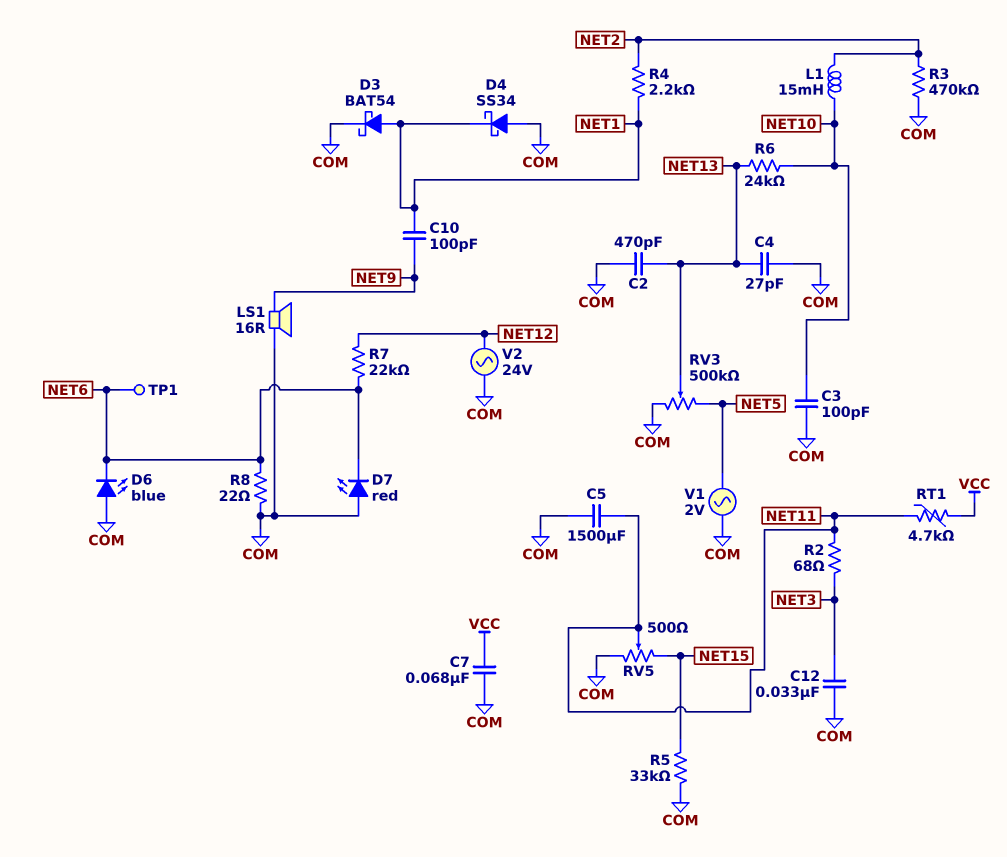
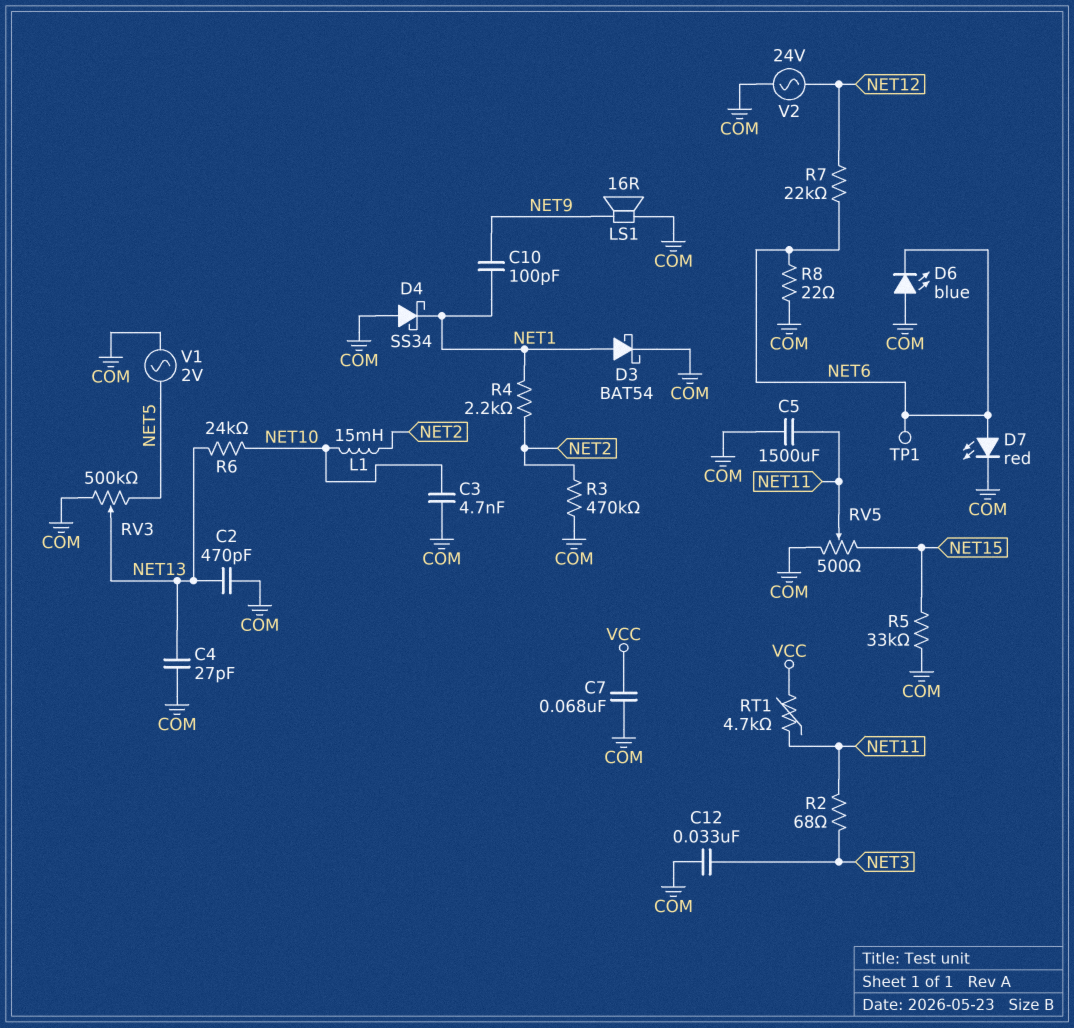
C3: 100pF (COM, NET10) -> 4.7nF (COM, NET10)
D7: LED red (A COM, K NET6) -> LED red (A NET6, K COM)

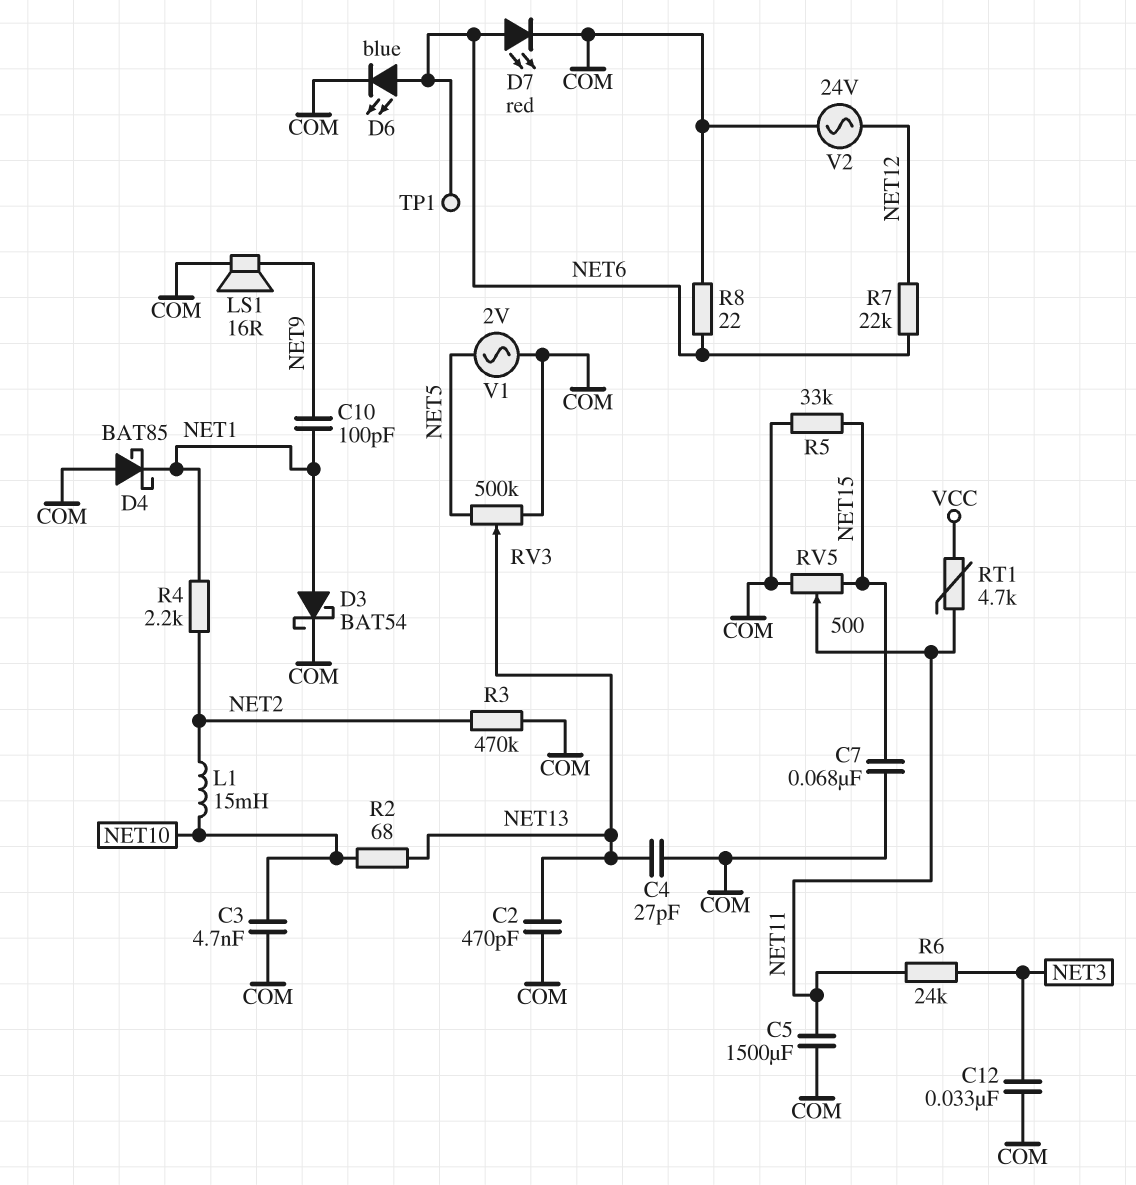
C7: 68nF (COM, VCC) -> 68nF (COM, NET15)
D4: schottky SS34 (A COM, K NET1) -> schottky BAT85 (A COM, K NET1)
D6: LED blue (A COM, K NET6) -> LED blue (A NET6, K COM)
R2: 68 (NET3, NET11) -> 68 (NET10, NET13)
R6: 24k (NET10, NET13) -> 24k (NET3, NET11)

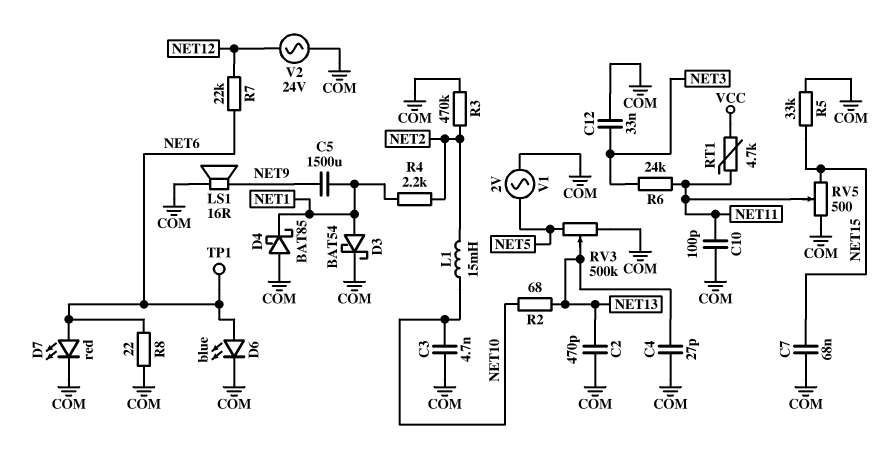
C5: 1500uF (COM, NET11) -> 1500uF (NET1, NET9)
C10: 100pF (NET1, NET9) -> 100pF (COM, NET11)

